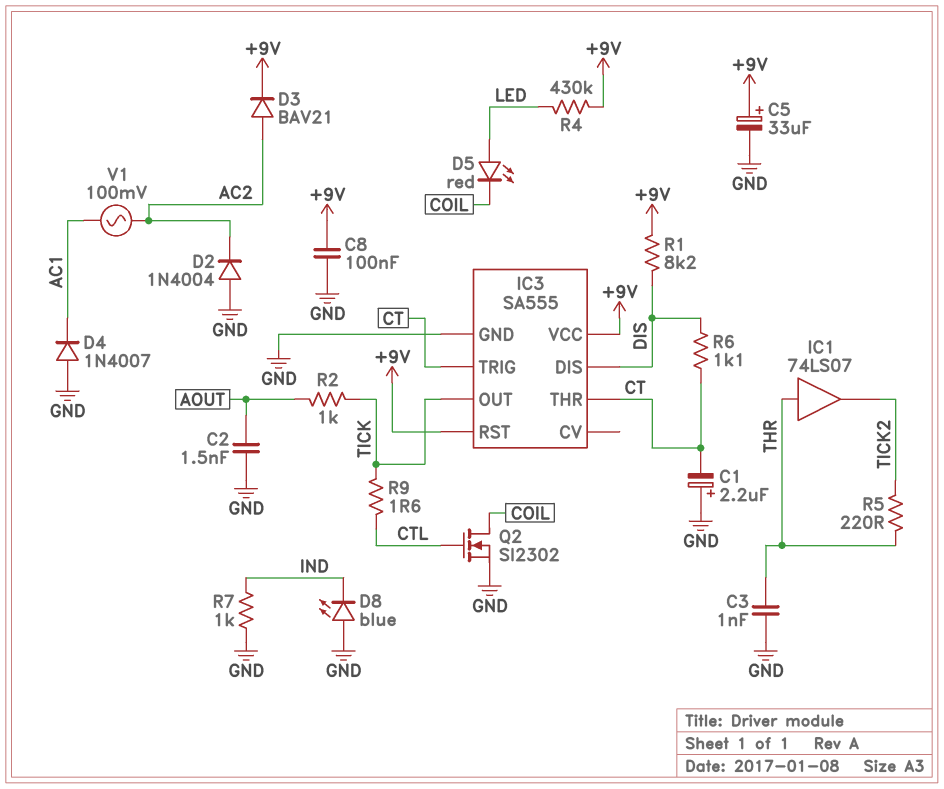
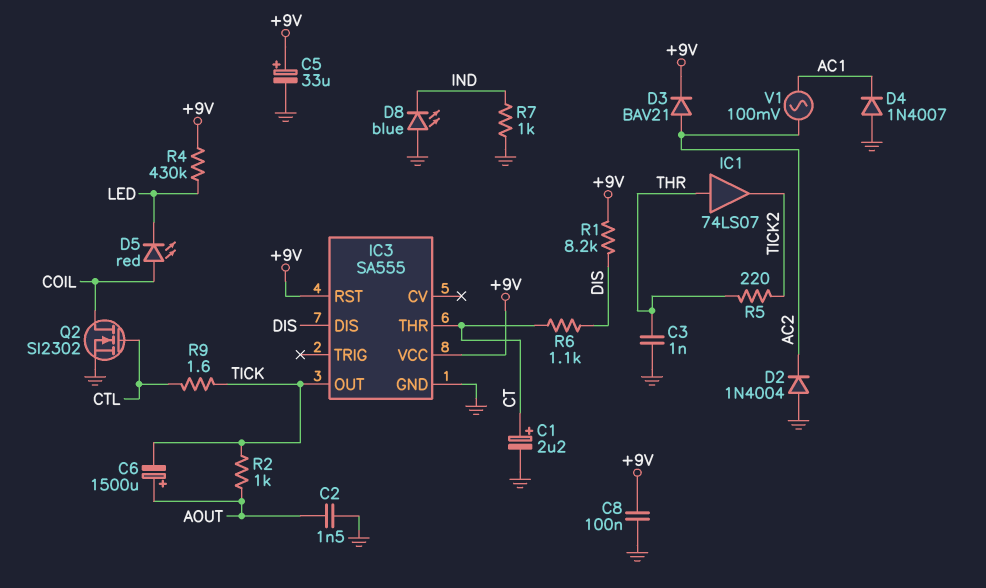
C1: 2.2uF (plus GND, minus CT) -> 2.2uF (plus CT, minus GND)
C6: none -> 1500uF (plus AOUT, minus TICK)
D5: LED red (A LED, K COIL) -> LED red (A COIL, K LED)
IC3 pin TRIG: CT -> none

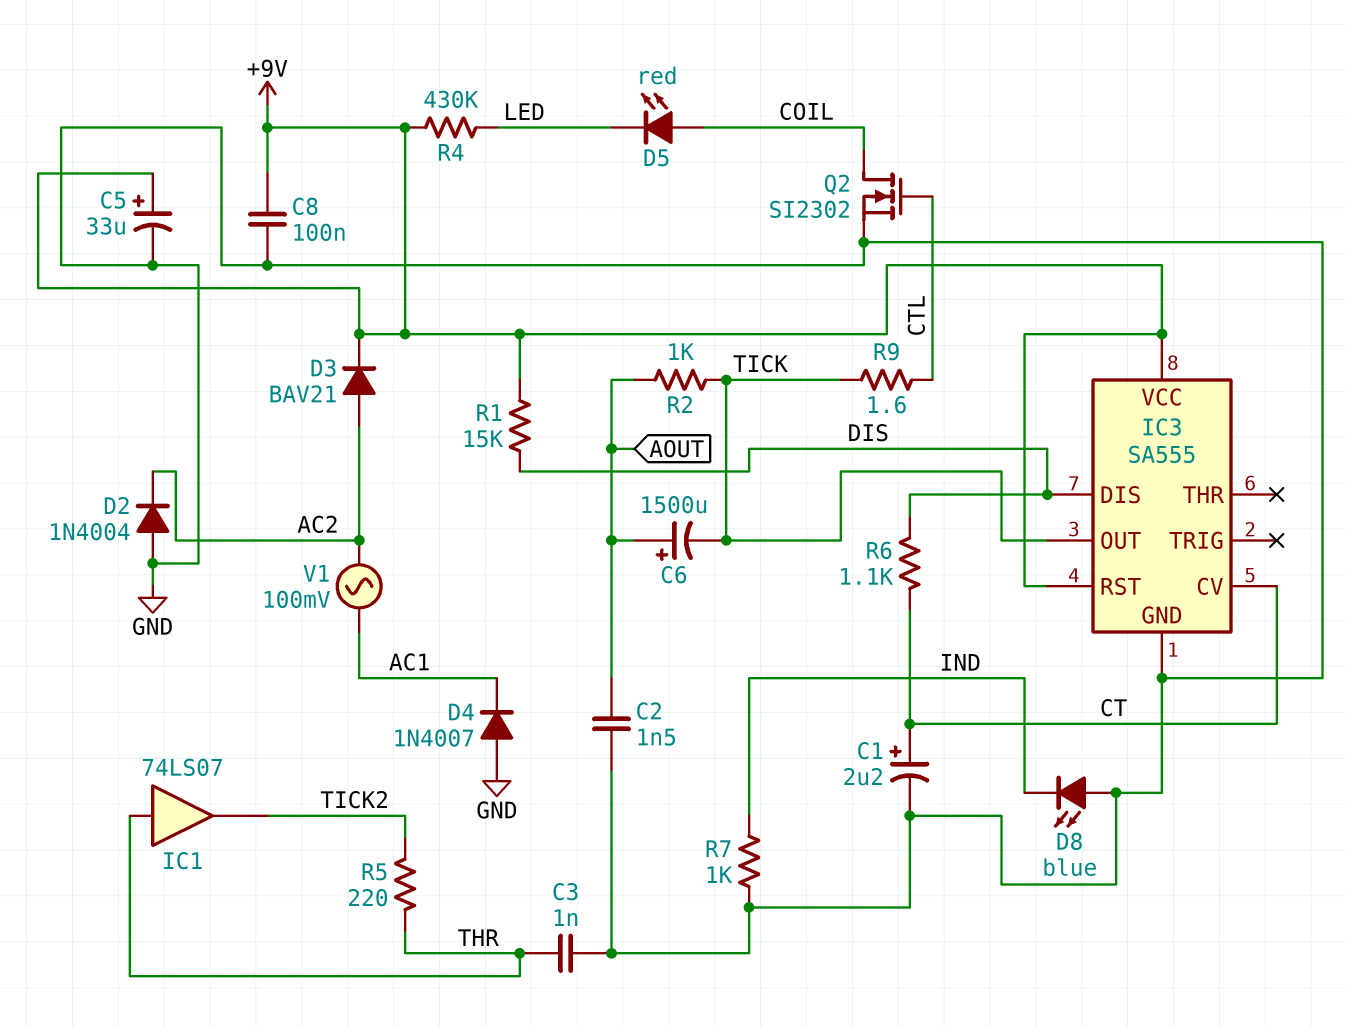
IC3 pin CV: none -> CT
IC3 pin THR: CT -> none
R1: 8.2k (+9V, DIS) -> 15k (+9V, DIS)

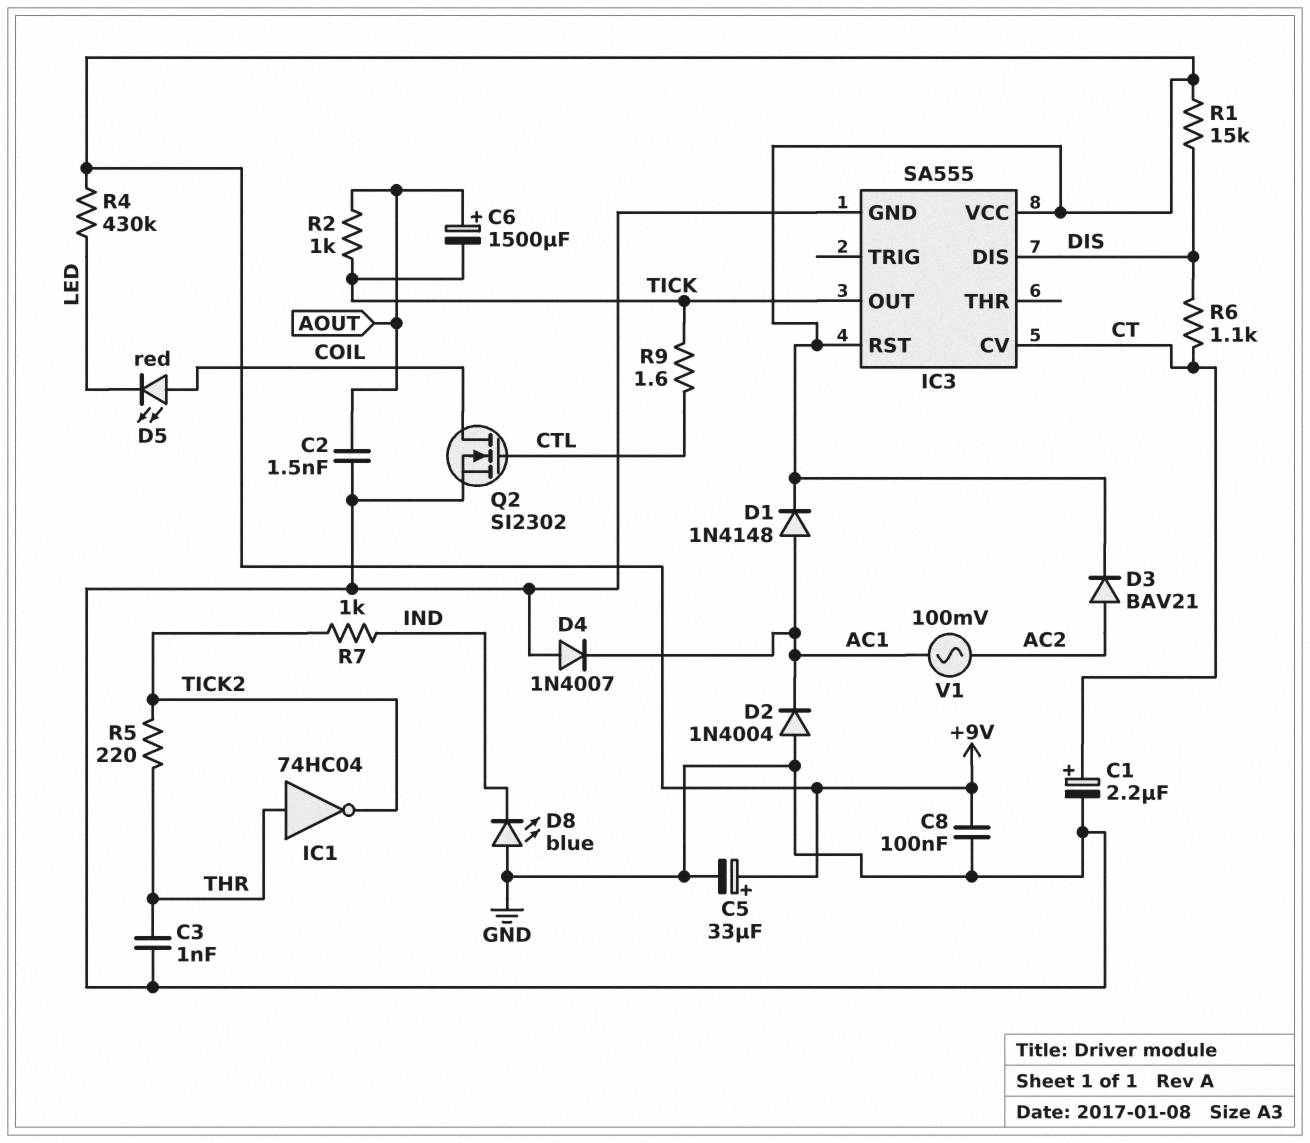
D1: none -> diode 1N4148 (A AC1, K +9V)
D2: diode 1N4004 (A GND, K AC2) -> diode 1N4004 (A GND, K AC1)
IC1: buffer 74LS07 (in THR, out TICK2) -> NOT 74HC04 (in THR, out TICK2)
R7: 1k (GND, IND) -> 1k (IND, TICK2)

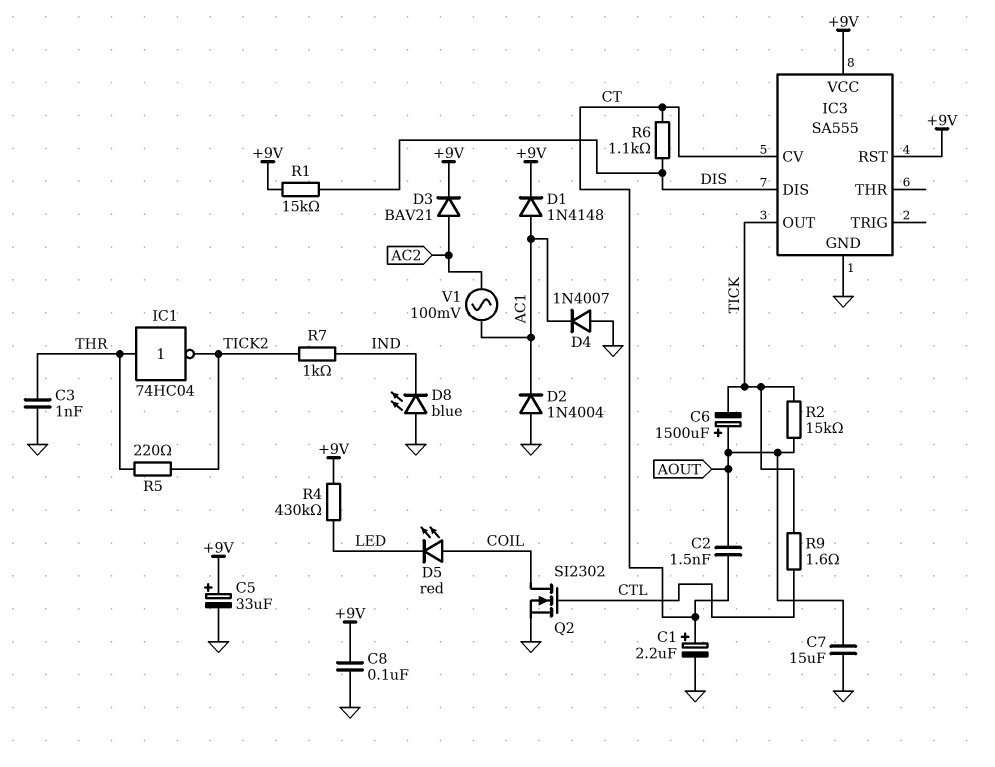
C2: 1.5nF (AOUT, GND) -> 1.5nF (AOUT, CT)
C7: none -> 15uF (AOUT, GND)
R2: 1k (AOUT, TICK) -> 15k (AOUT, TICK)

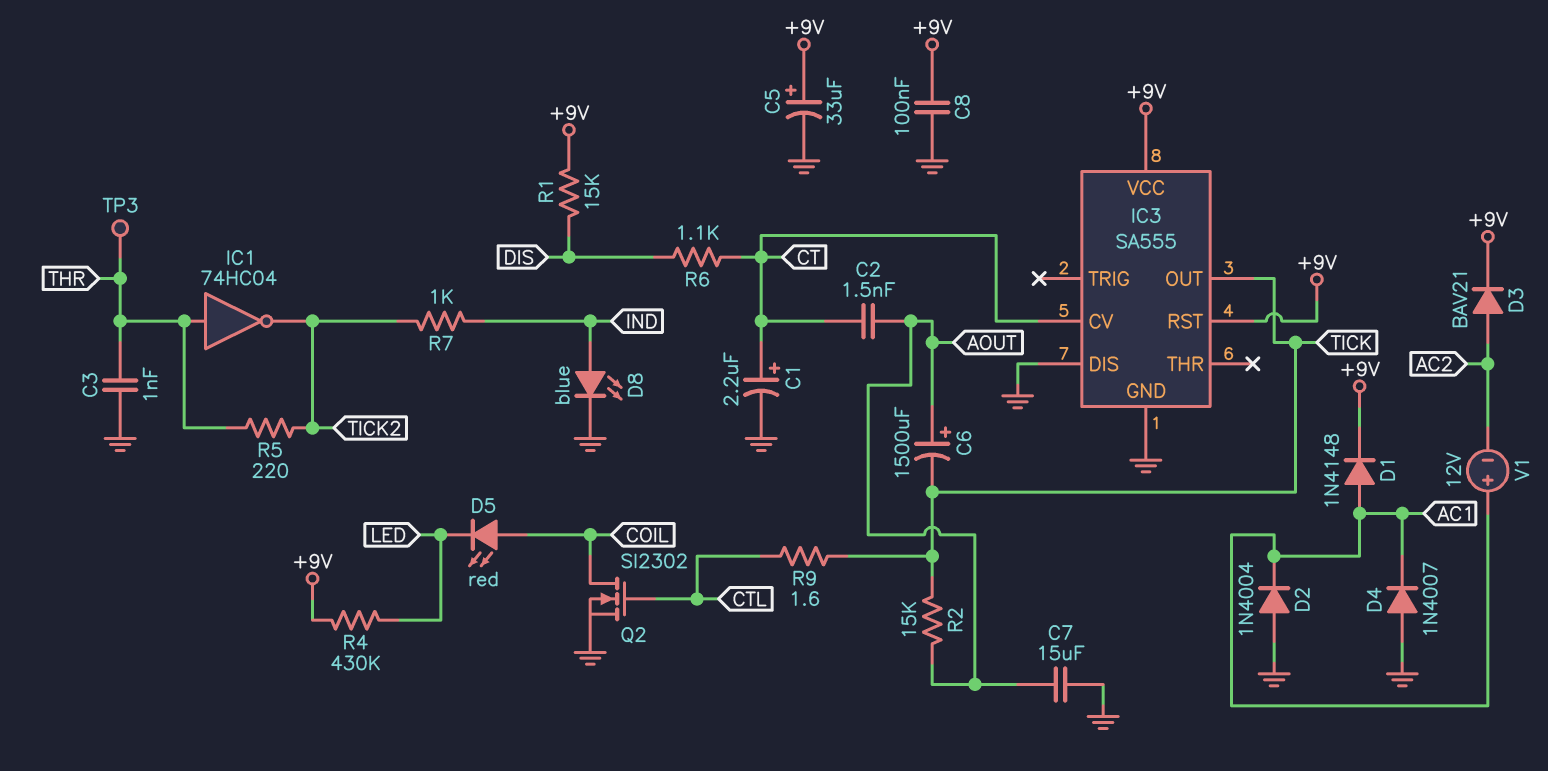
D8: LED blue (A GND, K IND) -> LED blue (A IND, K GND)
IC3 pin DIS: DIS -> GND
TP3: none -> test point (THR)
V1: AC 100mV (AC1, AC2) -> 12V (plus AC1, minus AC2)

